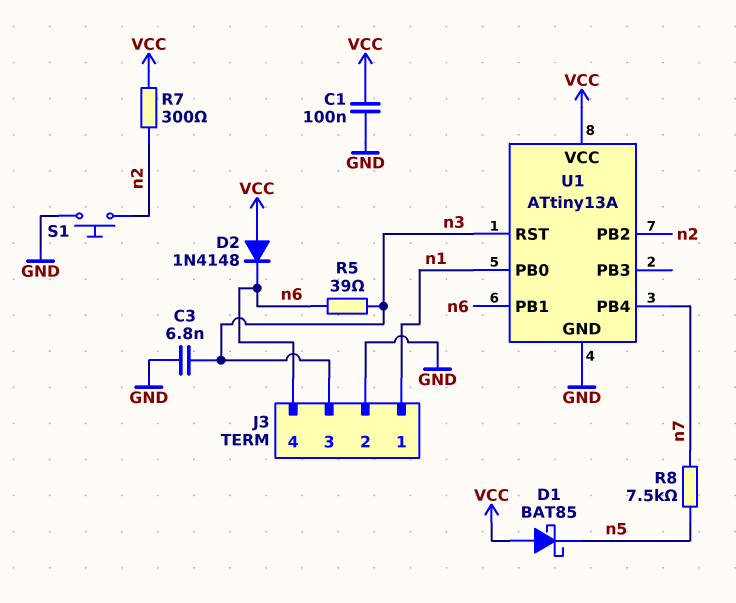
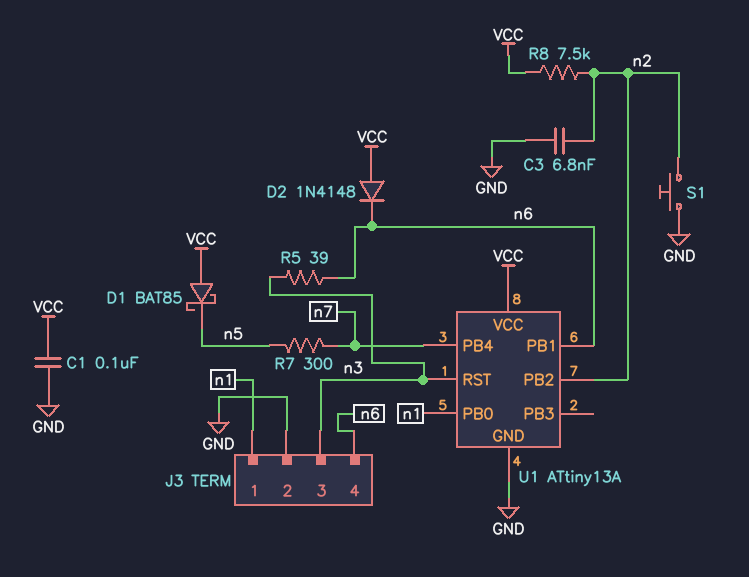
C3: 6.8nF (GND, n3) -> 6.8nF (GND, n2)
R7: 300 (VCC, n2) -> 300 (n5, n7)
R8: 7.5k (n5, n7) -> 7.5k (VCC, n2)

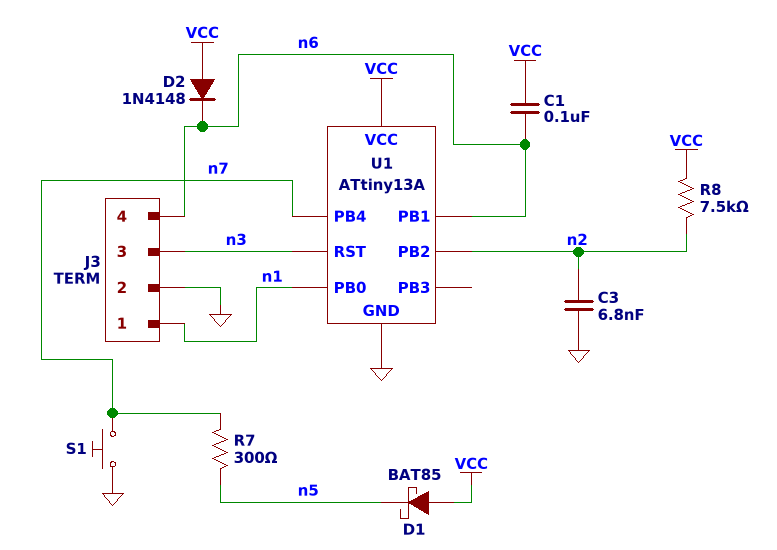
C1: 100nF (GND, VCC) -> 100nF (VCC, n6)
R5: 39 (n3, n6) -> none
S1: button (GND, n2) -> button (GND, n7)

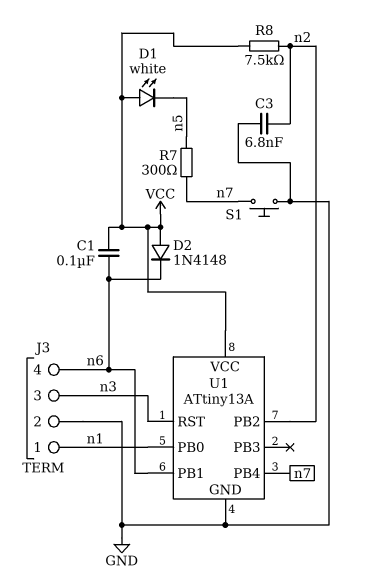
D1: schottky BAT85 (A VCC, K n5) -> LED white (A VCC, K n5)

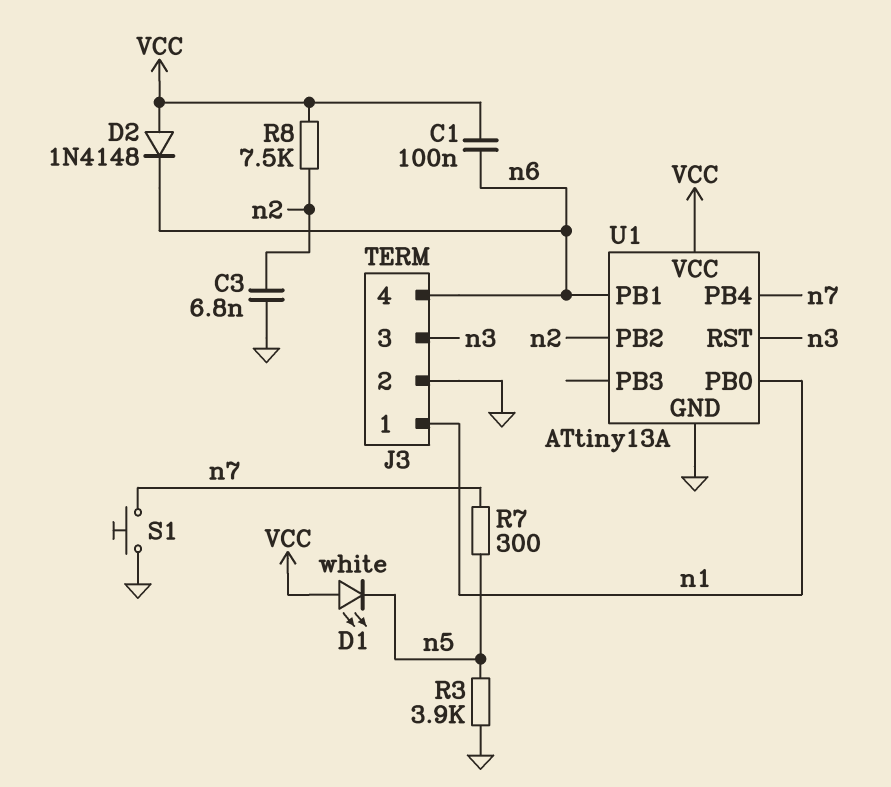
R3: none -> 3.9k (GND, n5)

